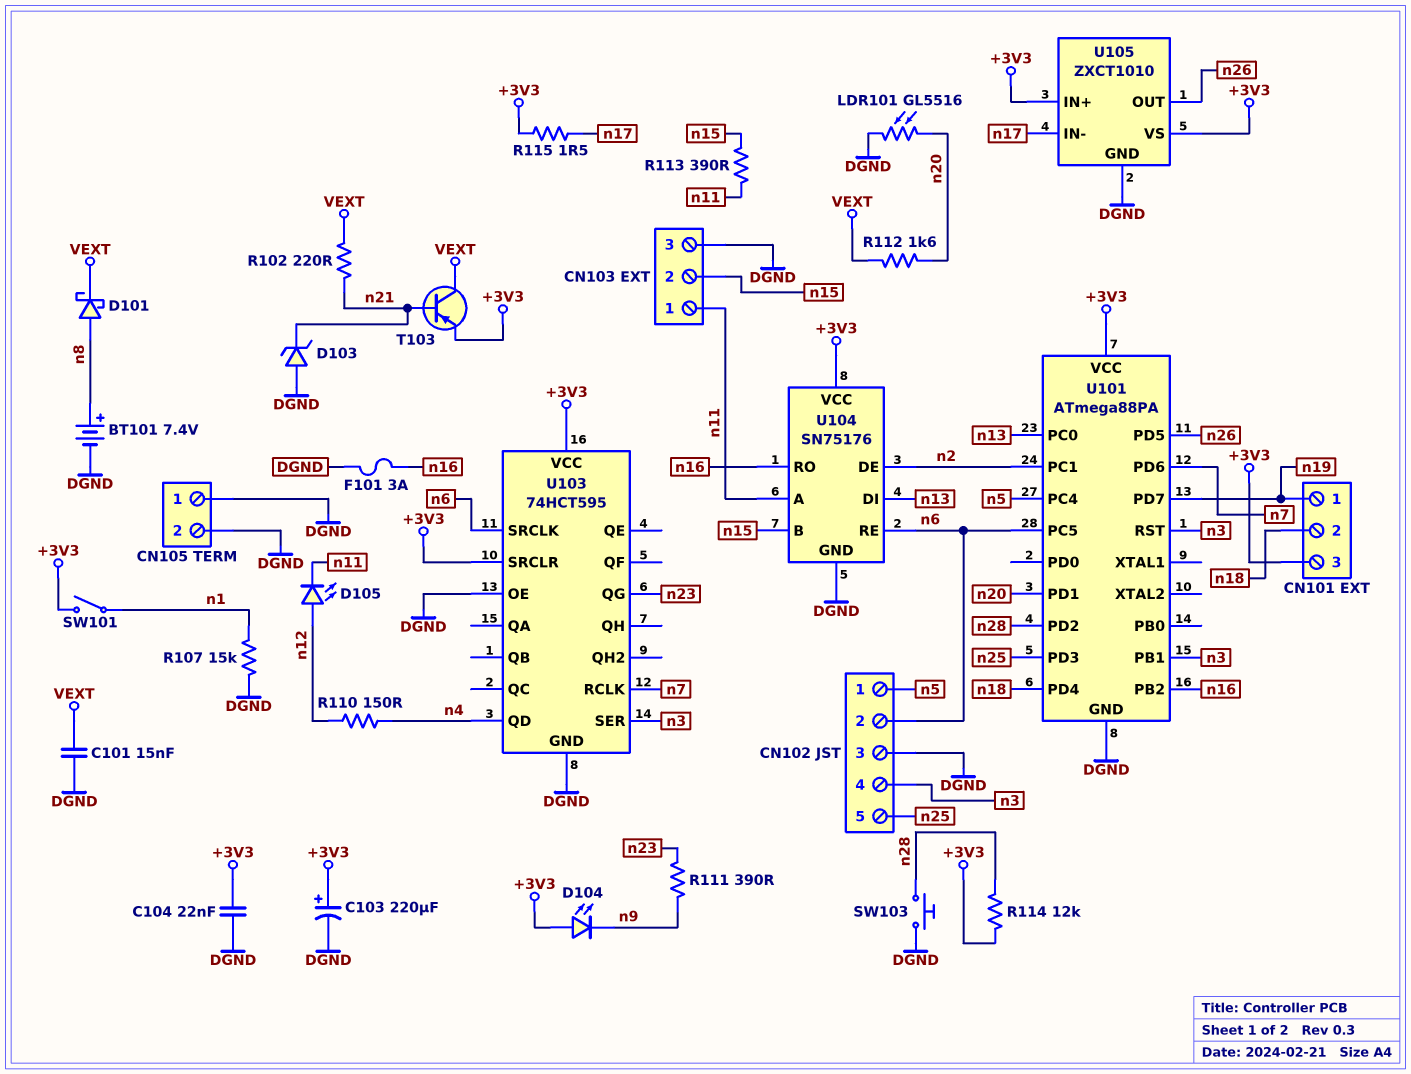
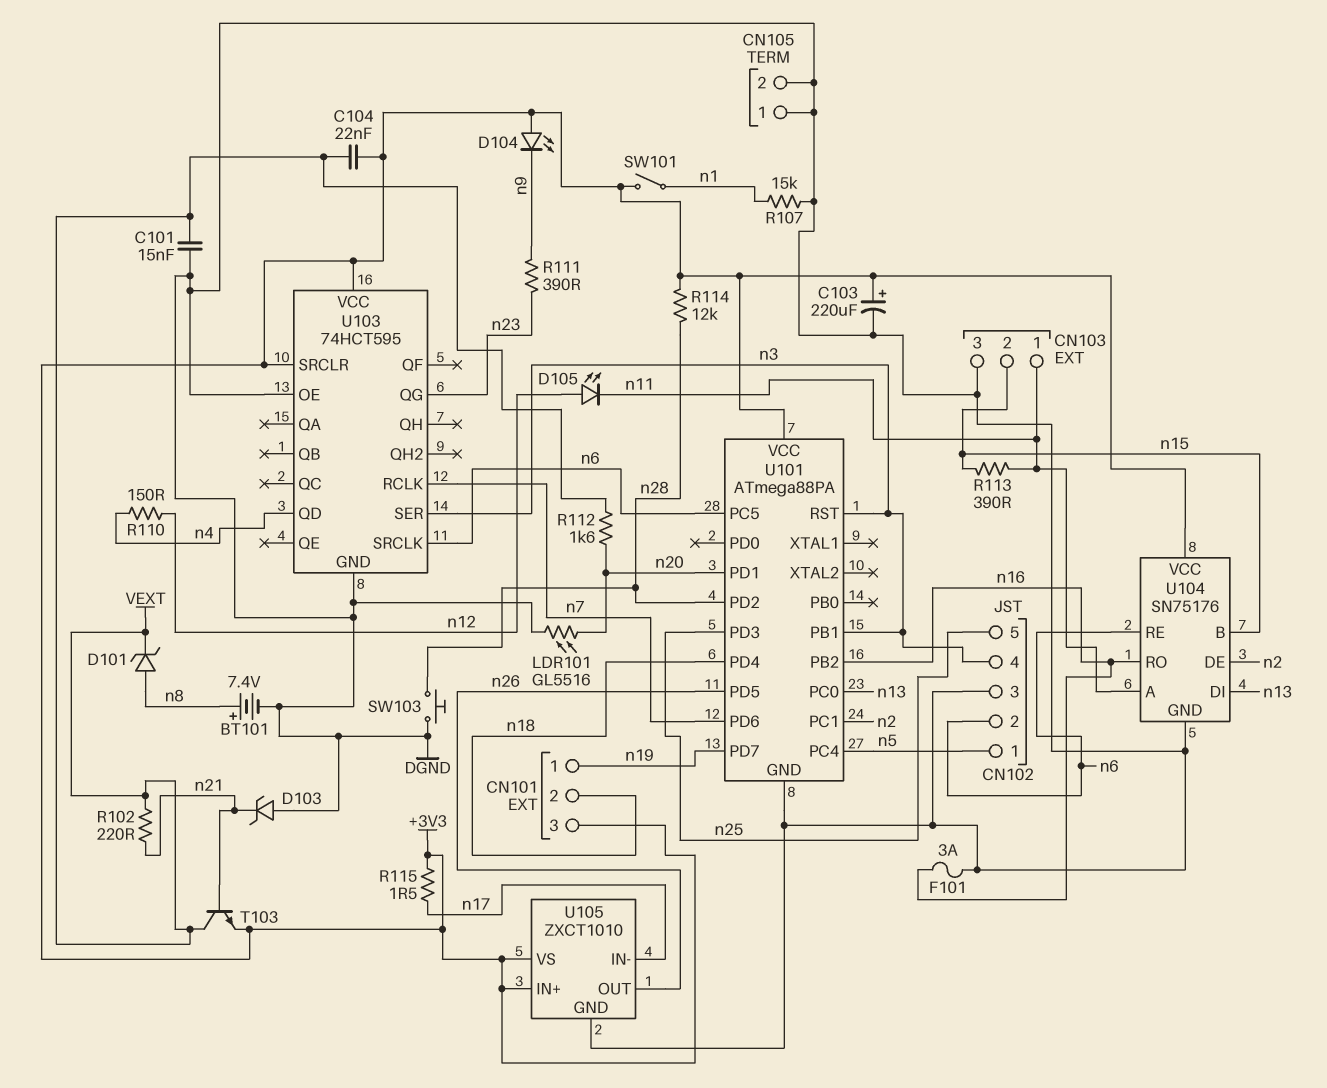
C104: 22nF (+3V3, DGND) -> 22nF (+3V3, VEXT)
D101: schottky (A n8, K VEXT) -> zener (A n8, K VEXT)
T103: PNP (B n21, C VEXT, E +3V3) -> NPN (B n21, C VEXT, E +3V3)

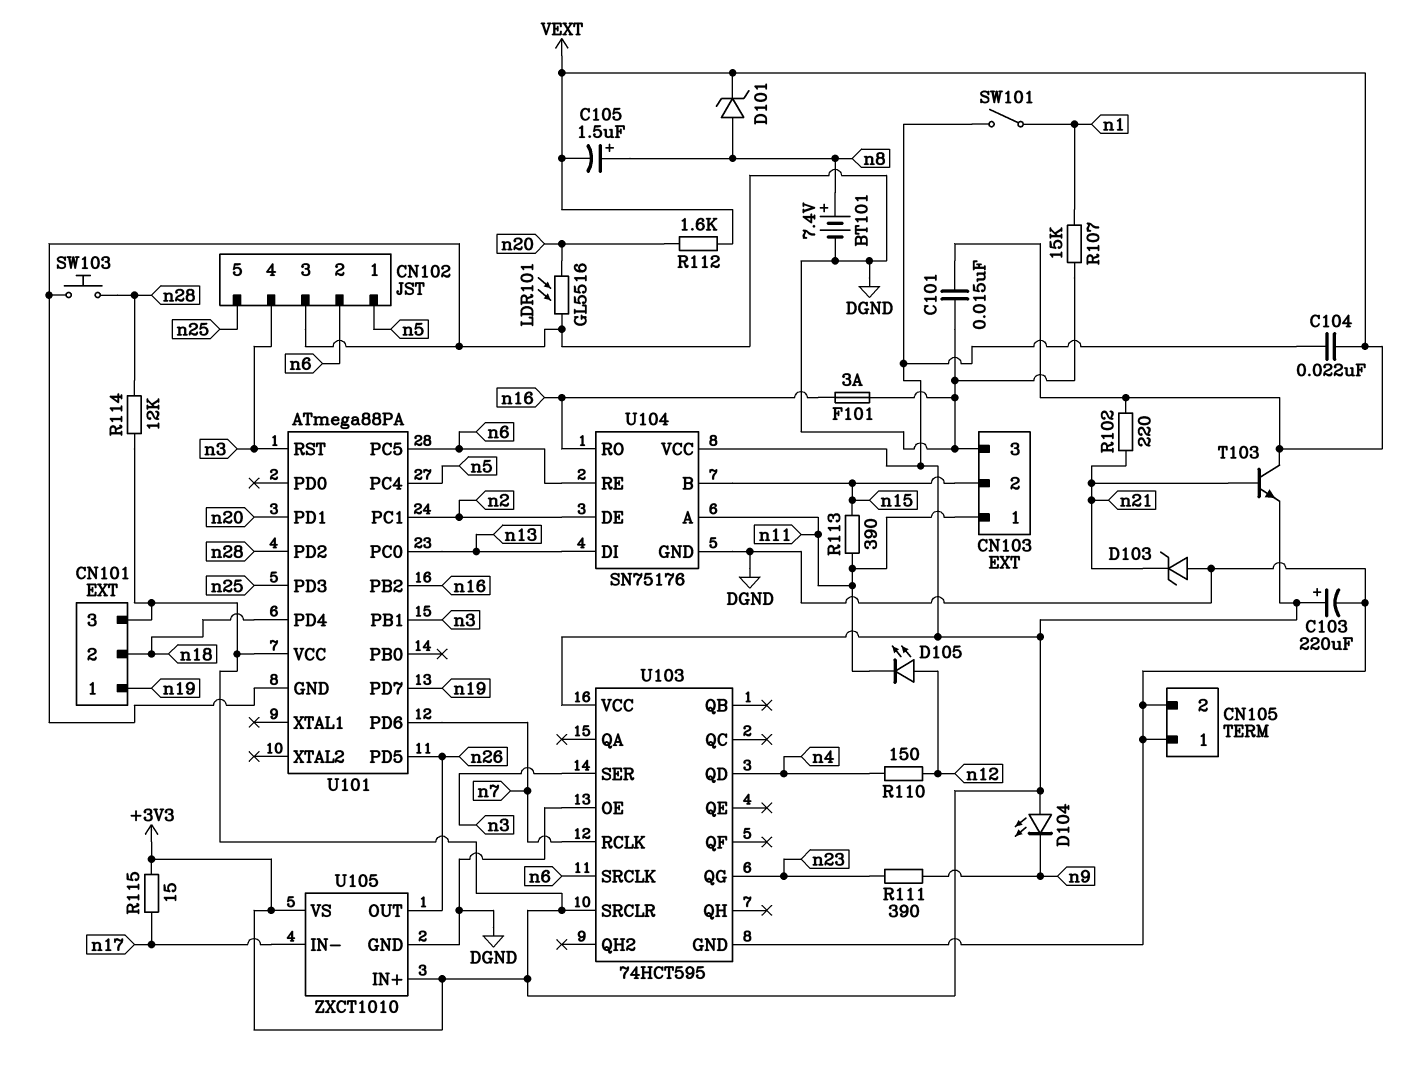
C105: none -> 1.5uF (plus n8, minus VEXT)
R115: 1.5 (+3V3, n17) -> 15 (+3V3, n17)

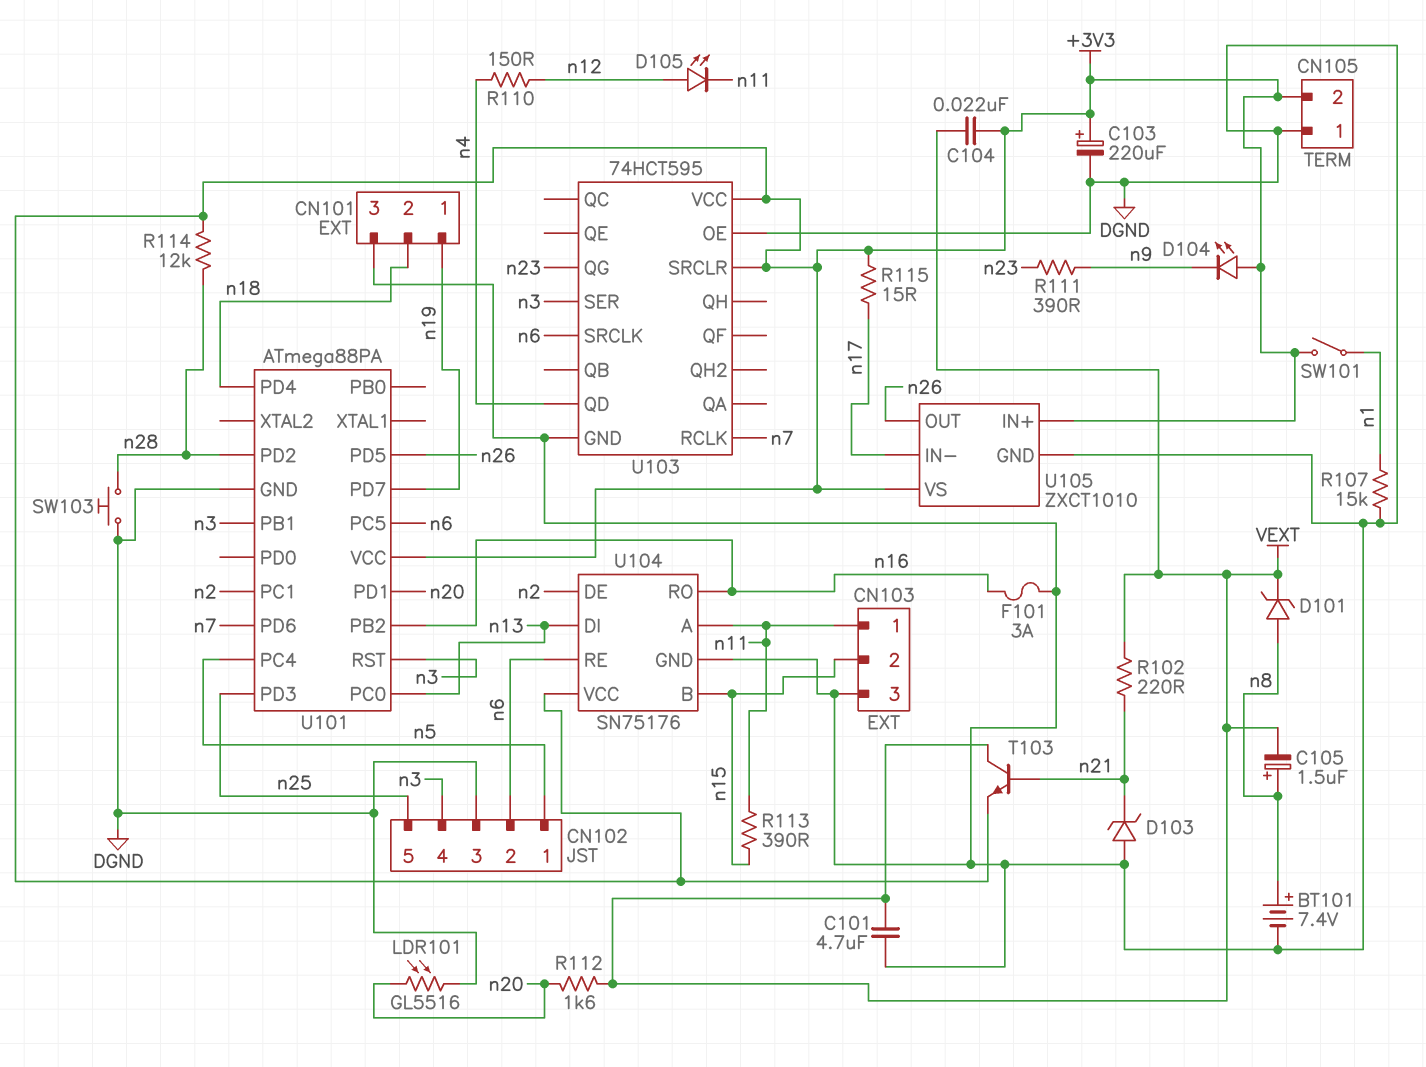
C101: 15nF (DGND, VEXT) -> 4.7uF (DGND, VEXT)
CN101 pin 3: +3V3 -> DGND
CN105 pin 2: DGND -> +3V3

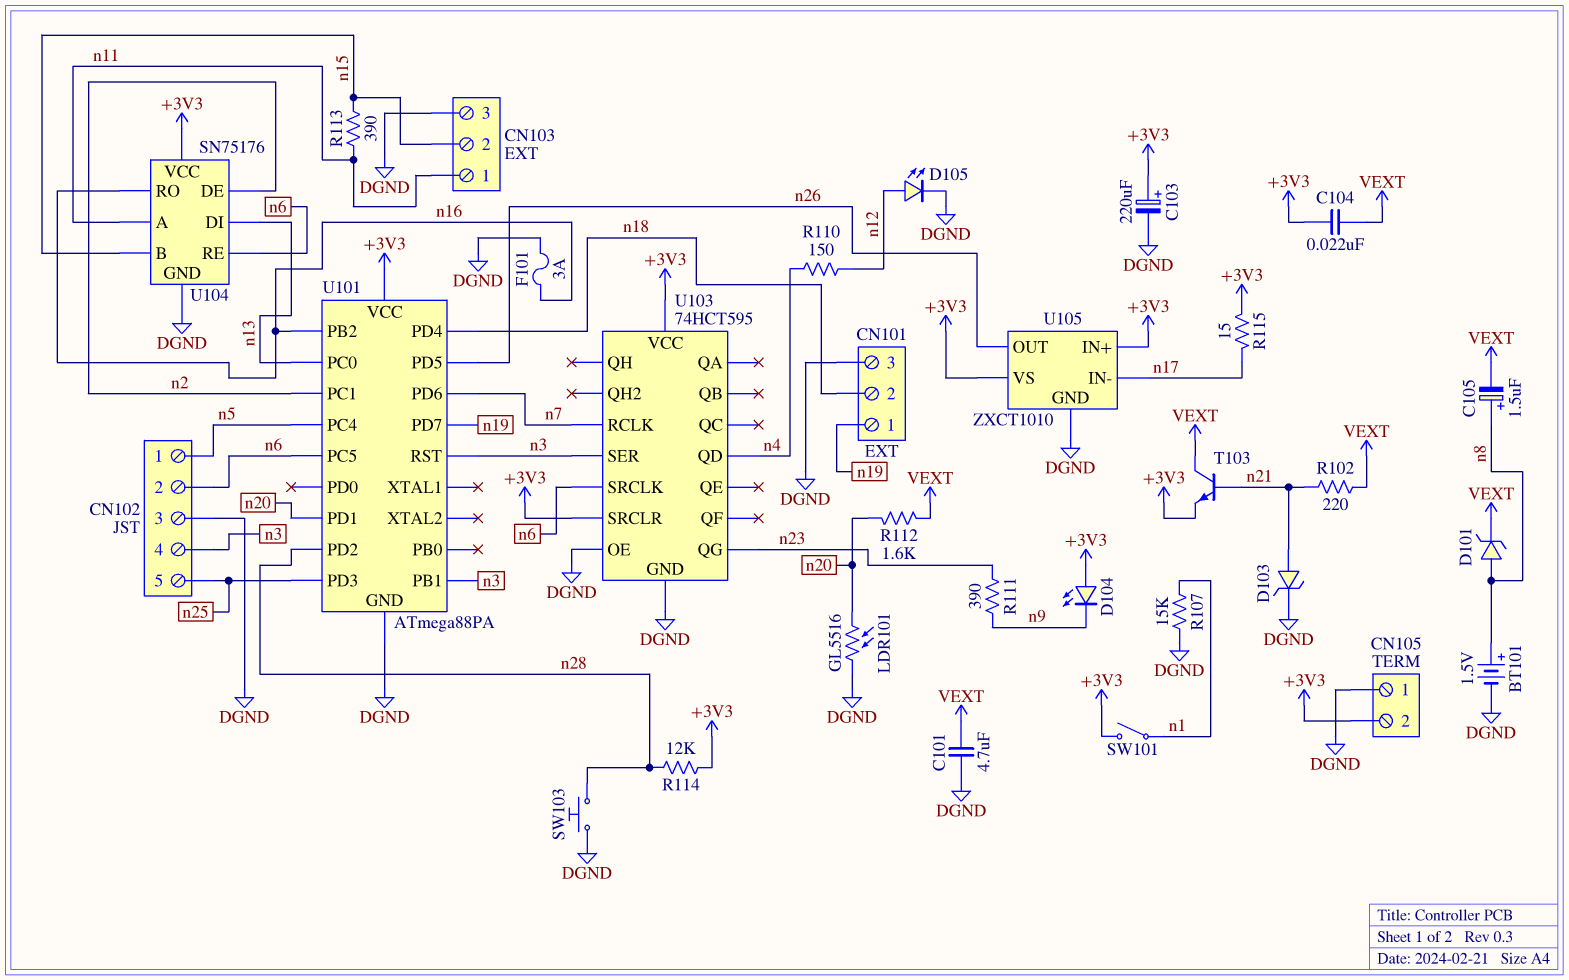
BT101: 7.4V (plus n8, minus DGND) -> 1.5V (plus n8, minus DGND)
D103: zener (A DGND, K n21) -> zener (A n21, K DGND)
D105: LED (A n12, K n11) -> LED (A n12, K DGND)

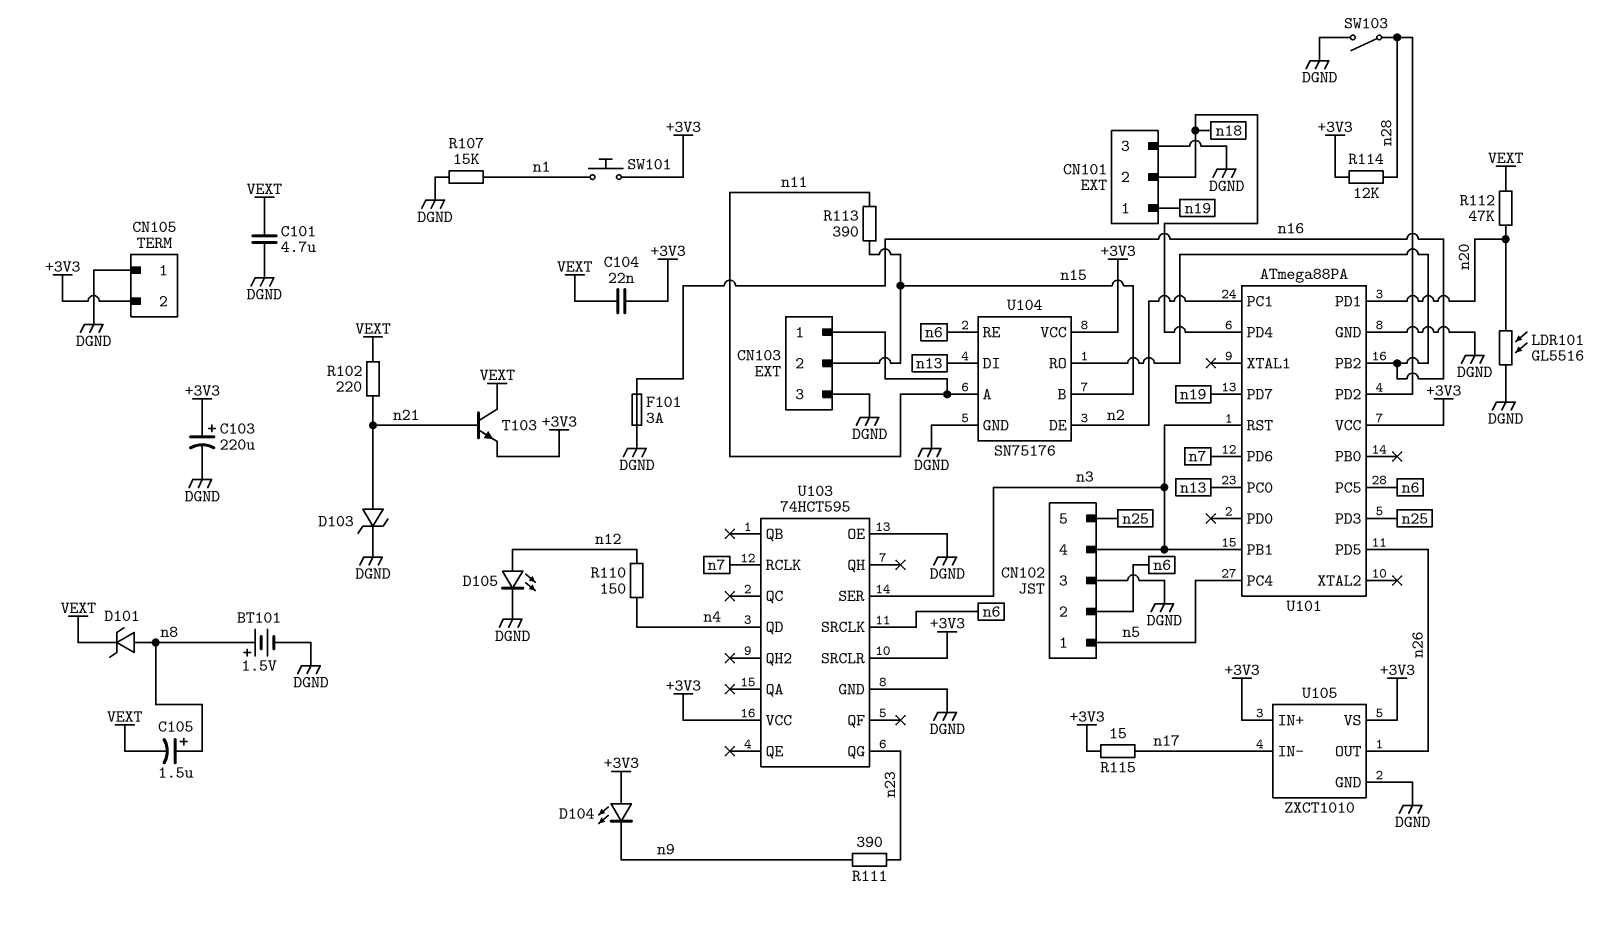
R112: 1.6k (VEXT, n20) -> 47k (VEXT, n20)
SW101: switch (+3V3, n1) -> button (+3V3, n1)
SW103: button (DGND, n28) -> switch (DGND, n28)

